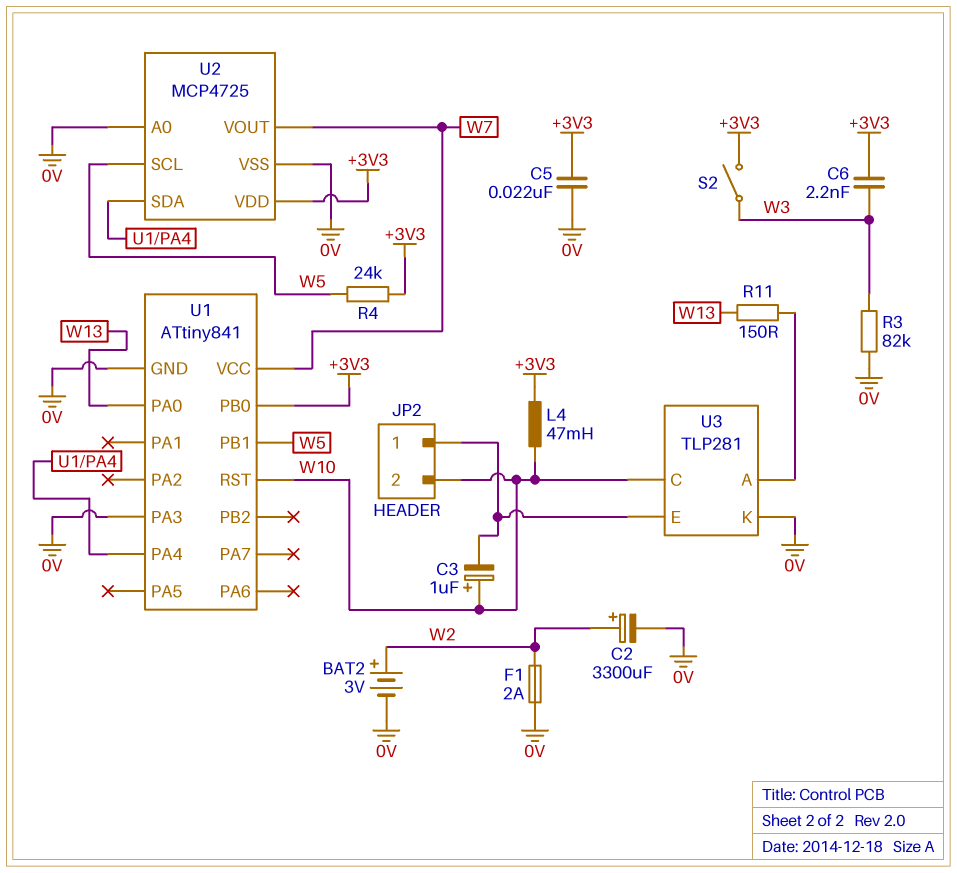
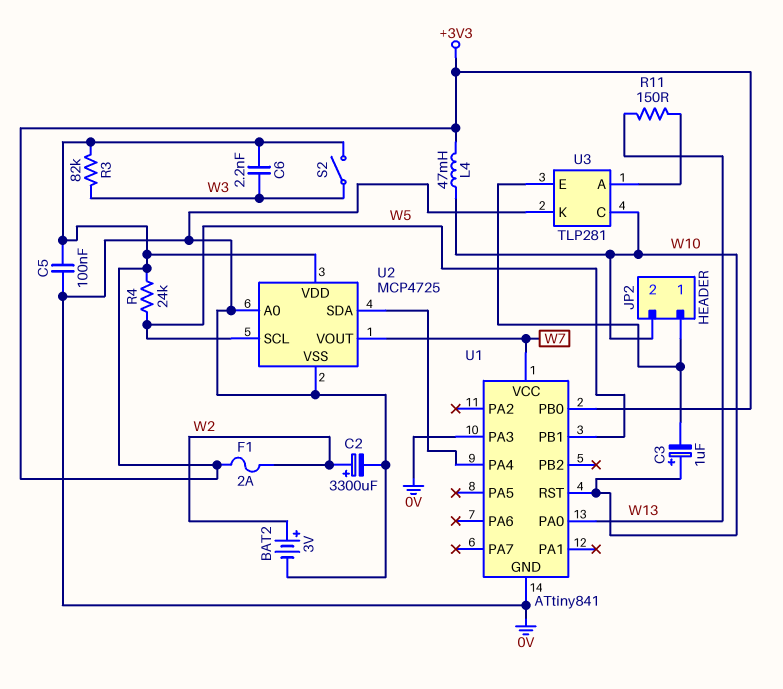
C5: 22nF (+3V3, 0V) -> 100nF (+3V3, 0V)
F1: 2A (0V, W2) -> 2A (+3V3, W2)
R3: 82k (0V, W3) -> 82k (+3V3, W3)

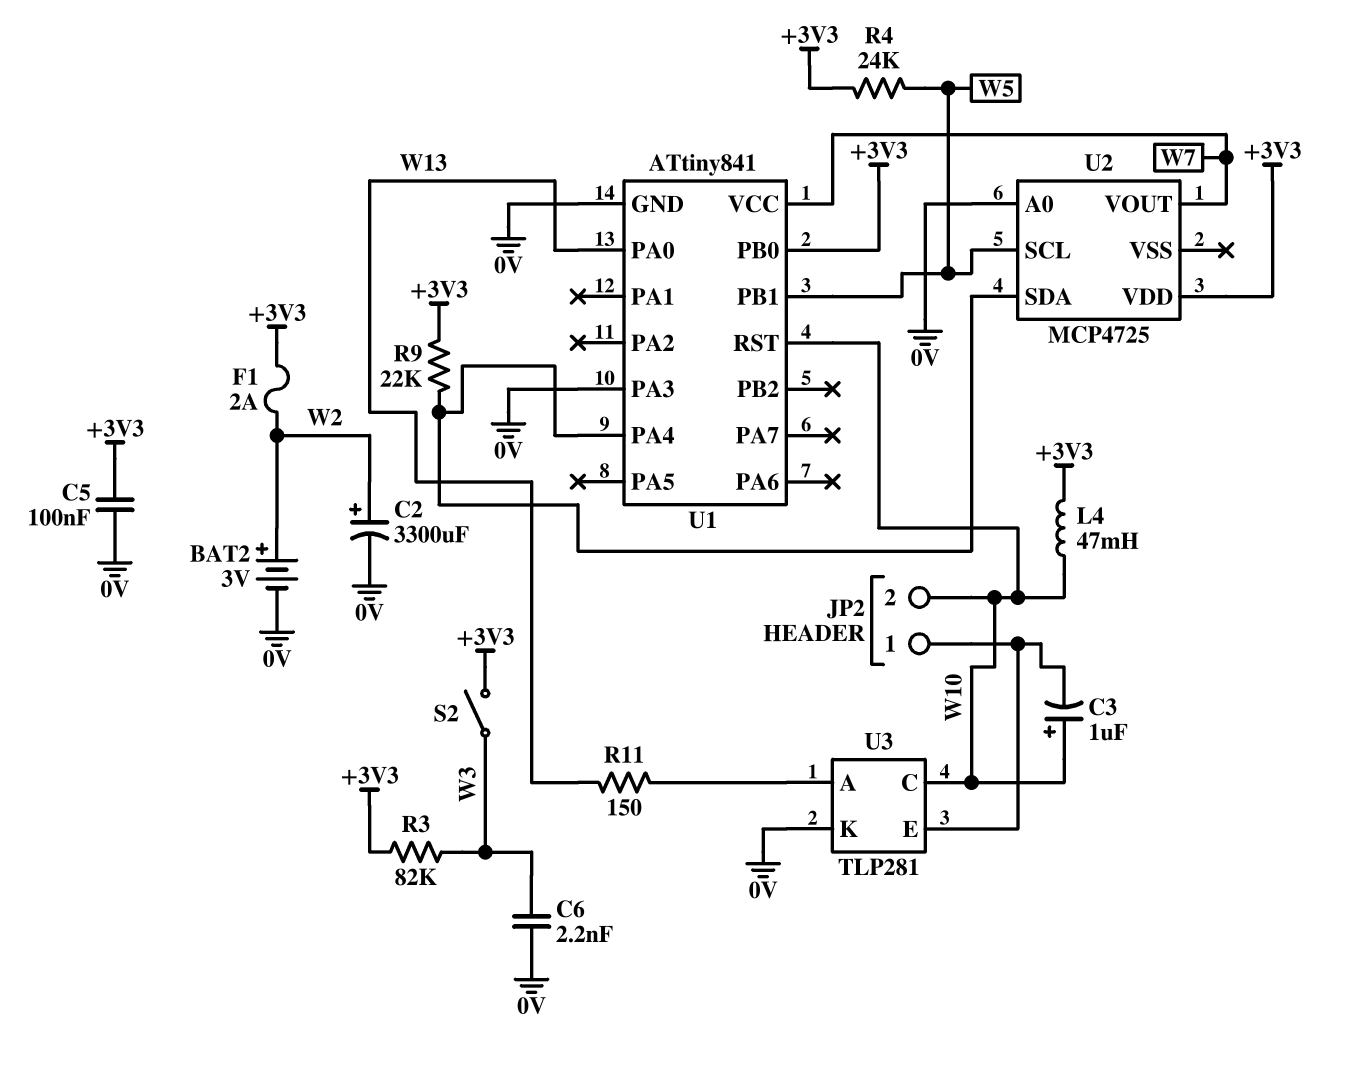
C6: 2.2nF (+3V3, W3) -> 2.2nF (0V, W3)
R9: none -> 22k (+3V3, U1/PA4)
U2 pin VSS: 0V -> none

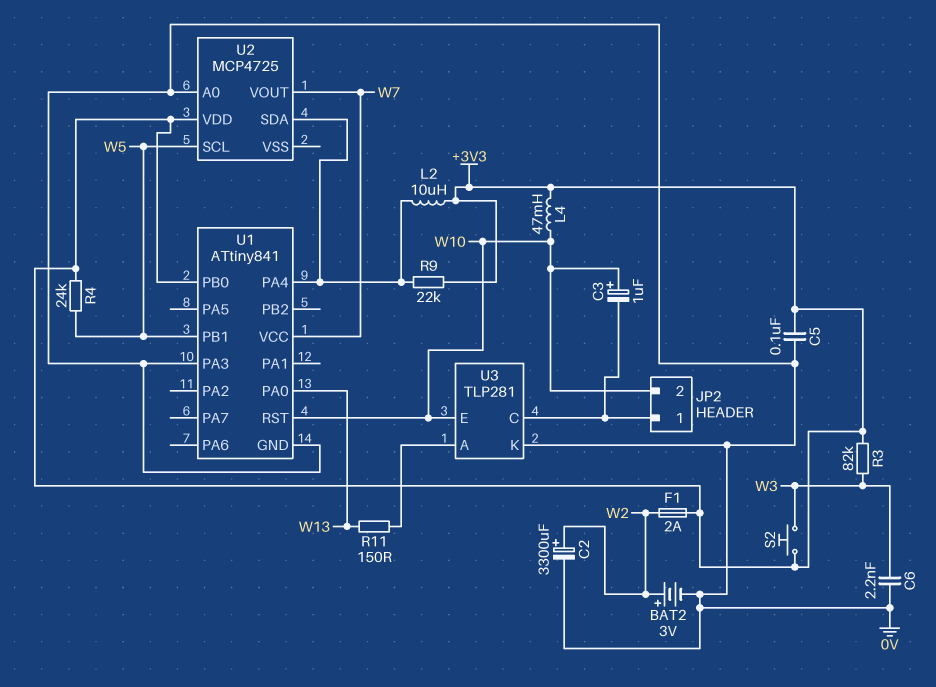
L2: none -> 10uH (+3V3, U1/PA4)
S2: switch (+3V3, W3) -> button (+3V3, W3)
U3 pin C: W10 -> JP2/1
U3 pin E: JP2/1 -> W10

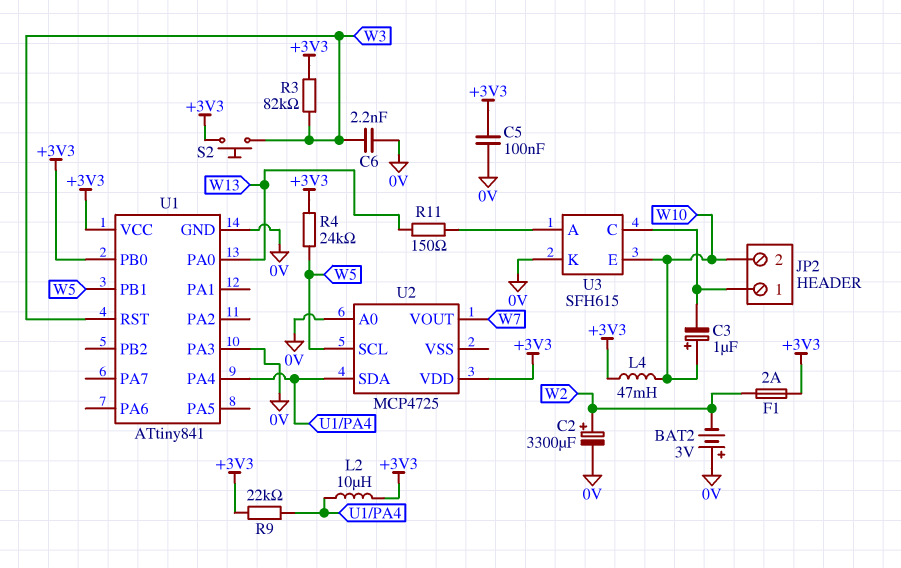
BAT2: 3V (plus W2, minus 0V) -> 3V (plus 0V, minus W2)
U1 pin RST: W10 -> W3
U1 pin VCC: W7 -> +3V3
U3: TLP281 -> SFH615

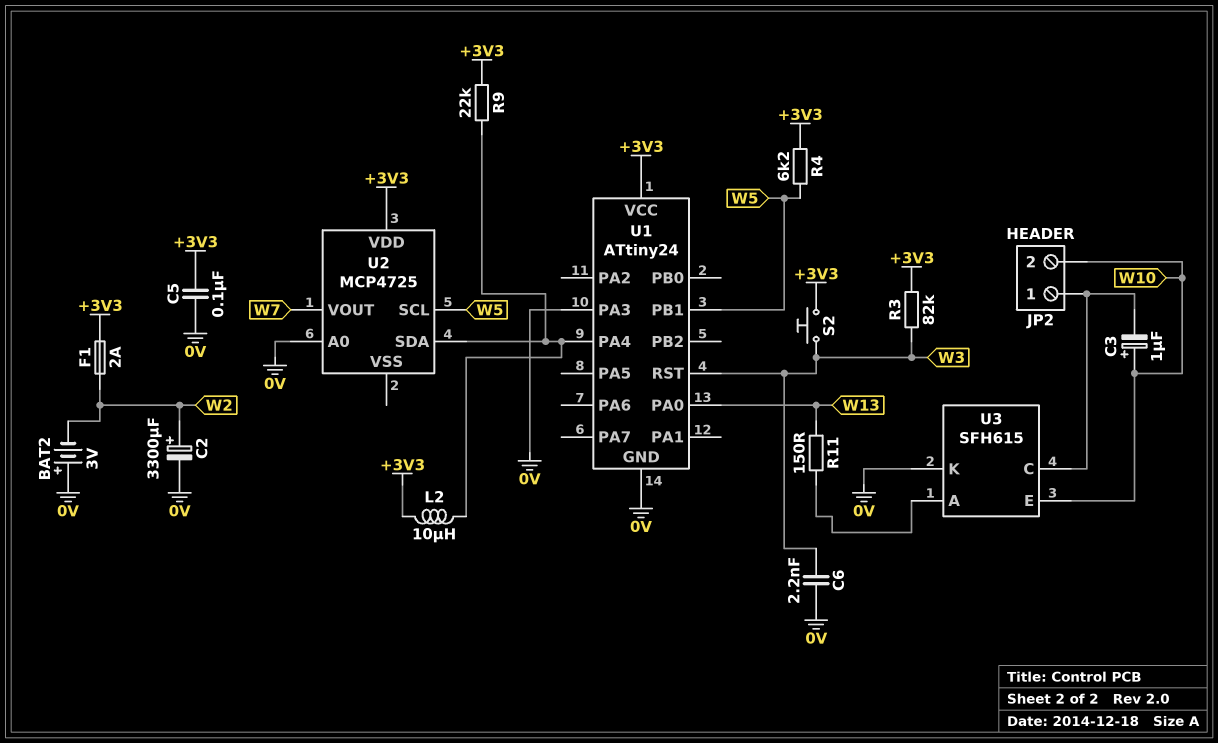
L4: 47mH (+3V3, W10) -> none
R4: 24k (+3V3, W5) -> 6.2k (+3V3, W5)
U1: ATtiny841 -> ATtiny24
U1 pin PB0: +3V3 -> none

